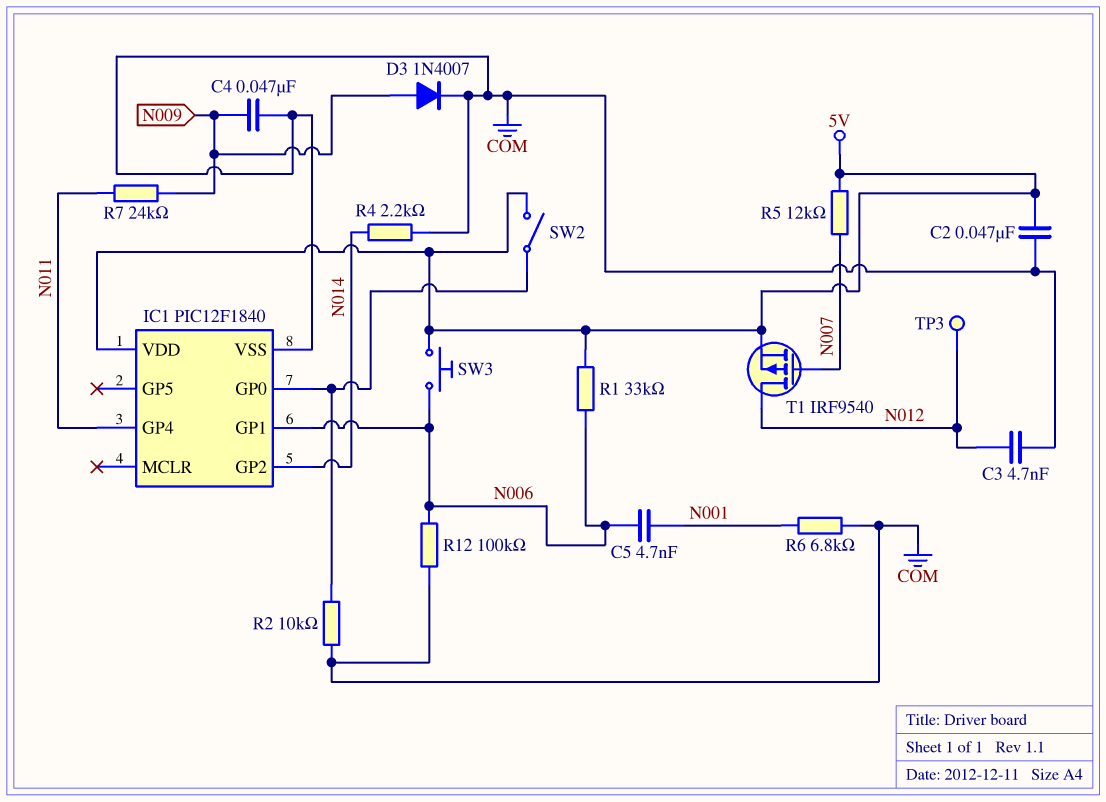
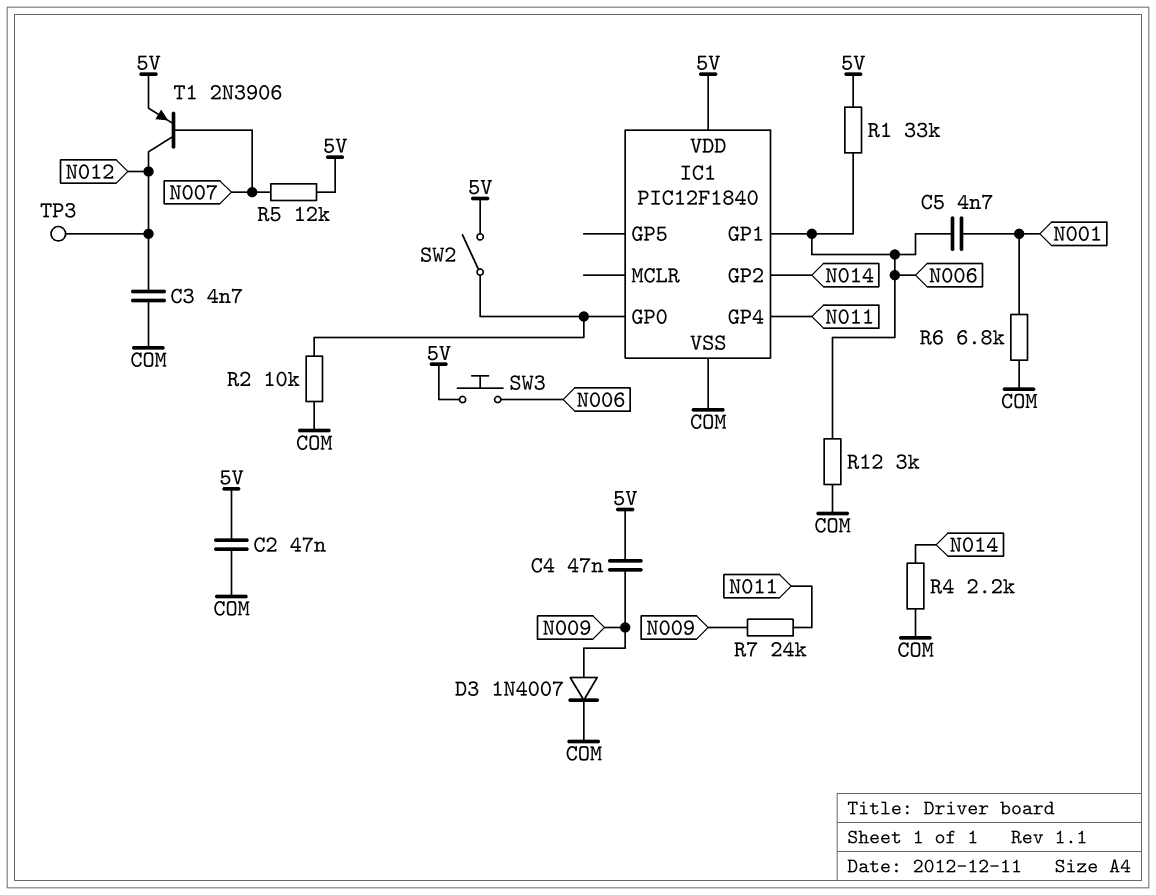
C4: 47nF (COM, N009) -> 47nF (5V, N009)
R12: 100k (COM, N006) -> 3k (COM, N006)
T1: PMOS IRF9540 (G N007, D N012, S 5V) -> PNP 2N3906 (B N007, C N012, E 5V)

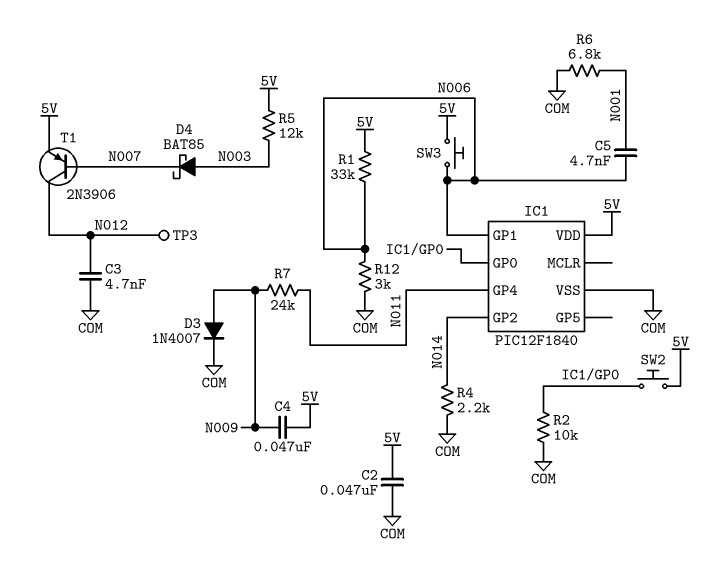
D4: none -> schottky BAT85 (A N003, K N007)
R5: 12k (5V, N007) -> 12k (5V, N003)
SW2: switch (5V, IC1/GP0) -> button (5V, IC1/GP0)

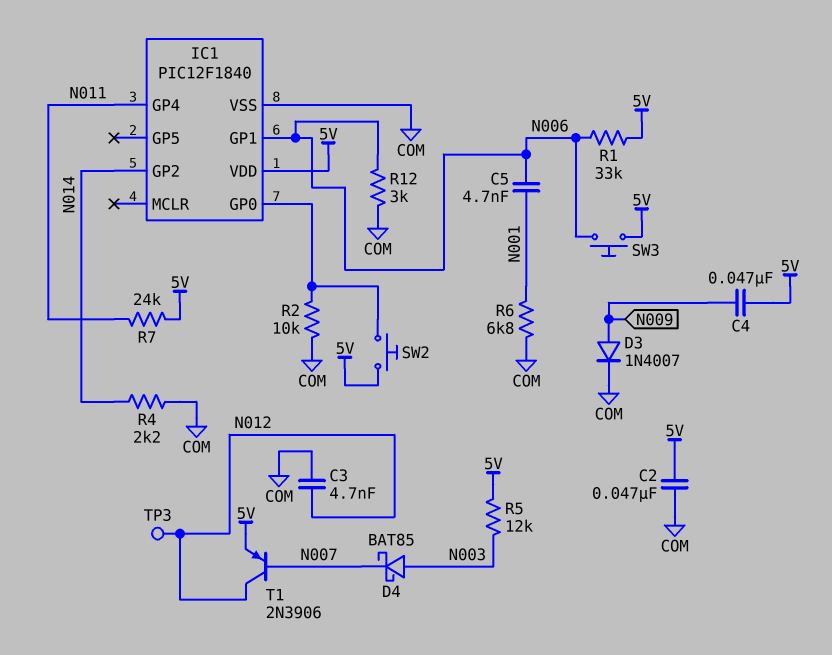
R7: 24k (N009, N011) -> 24k (5V, N011)

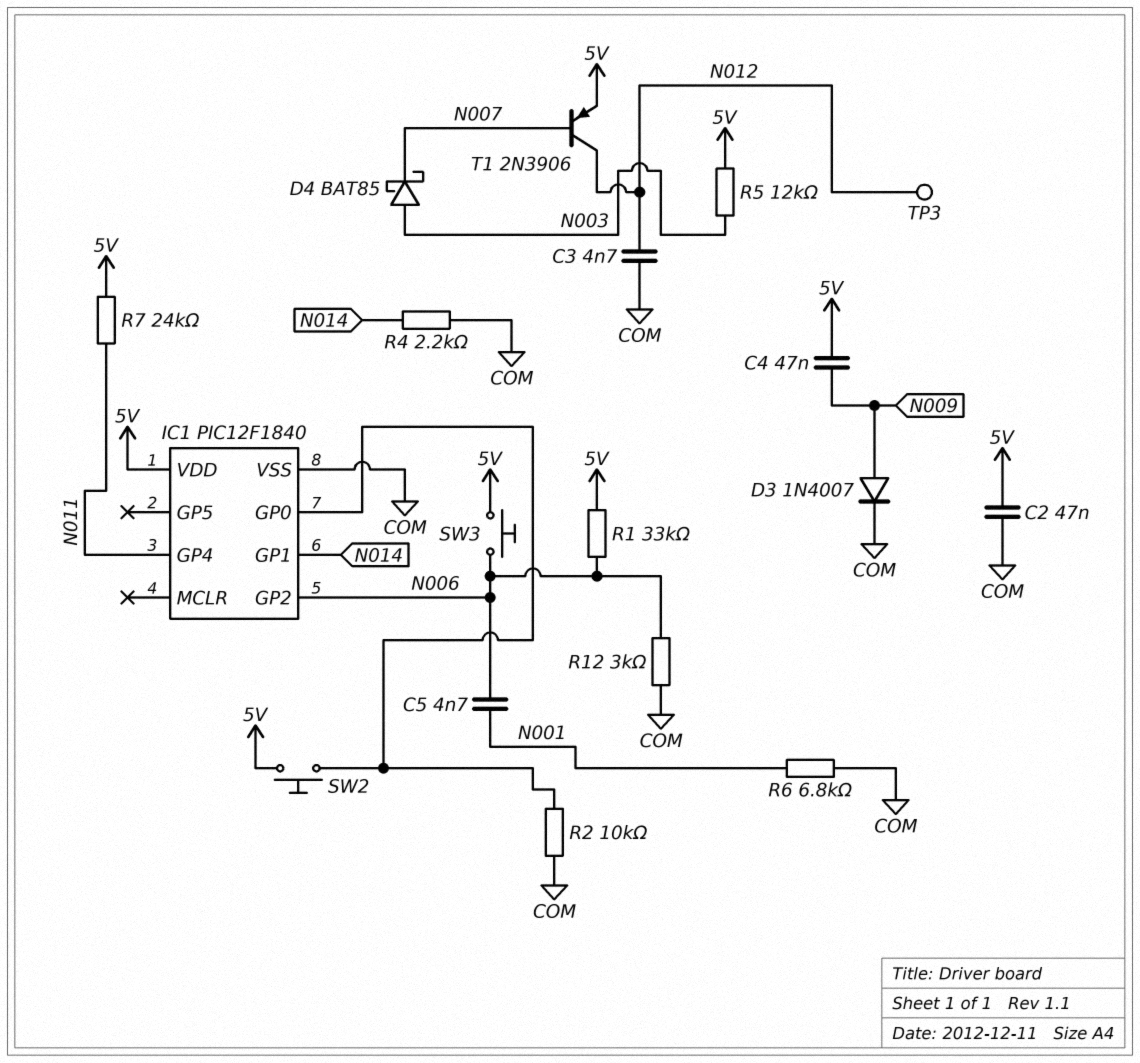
IC1 pin GP1: N006 -> N014
IC1 pin GP2: N014 -> N006

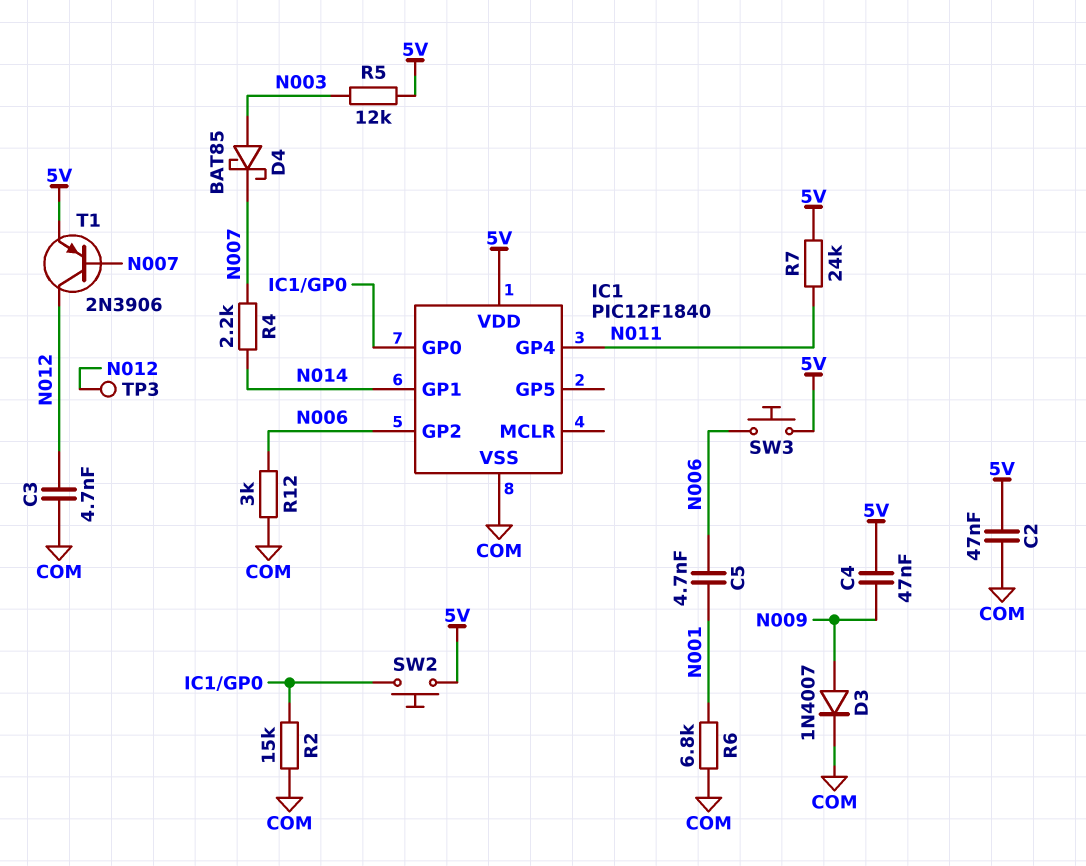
R1: 33k (5V, N006) -> none
R2: 10k (COM, IC1/GP0) -> 15k (COM, IC1/GP0)
R4: 2.2k (COM, N014) -> 2.2k (N007, N014)

